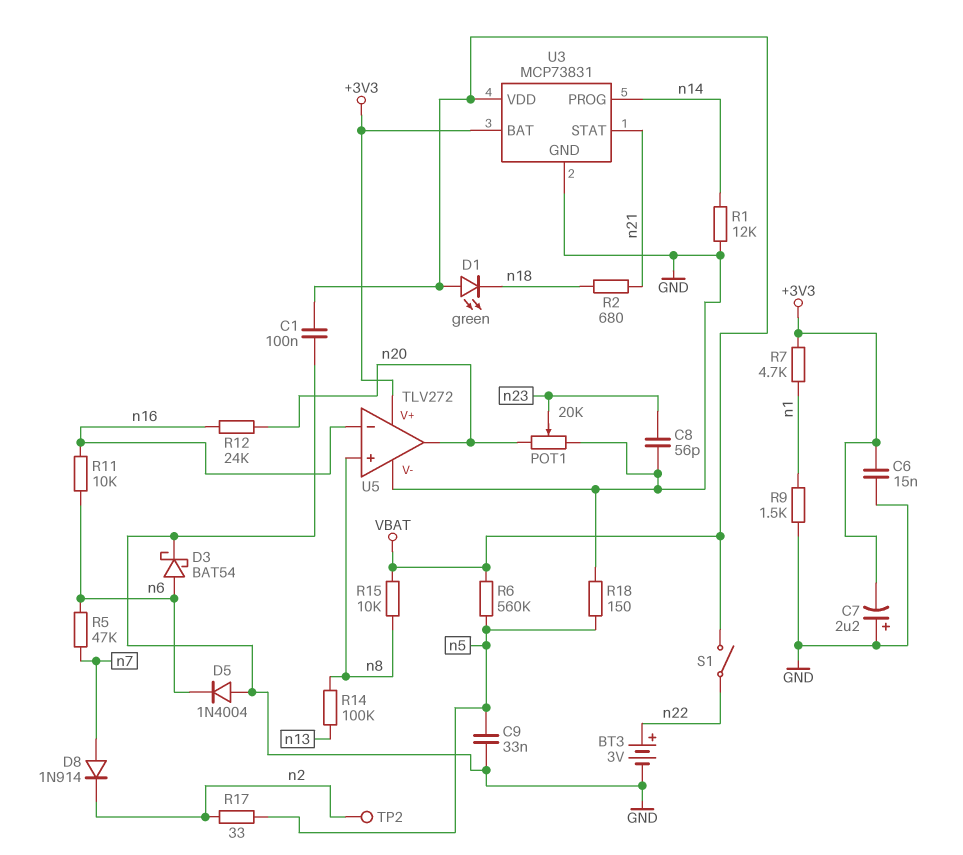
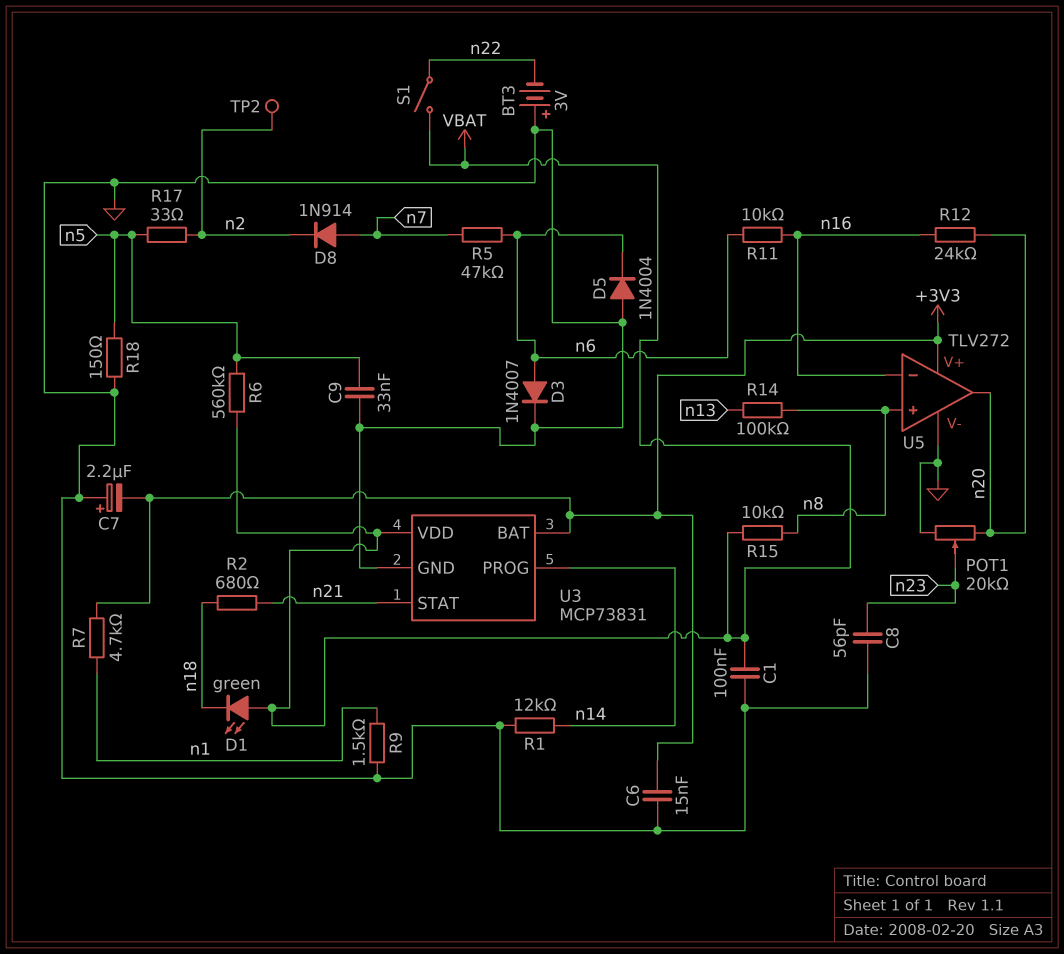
BT3: 3V (plus n22, minus GND) -> 3V (plus GND, minus n22)
D3: schottky BAT54 (A n6, K GND) -> diode 1N4007 (A n6, K GND)

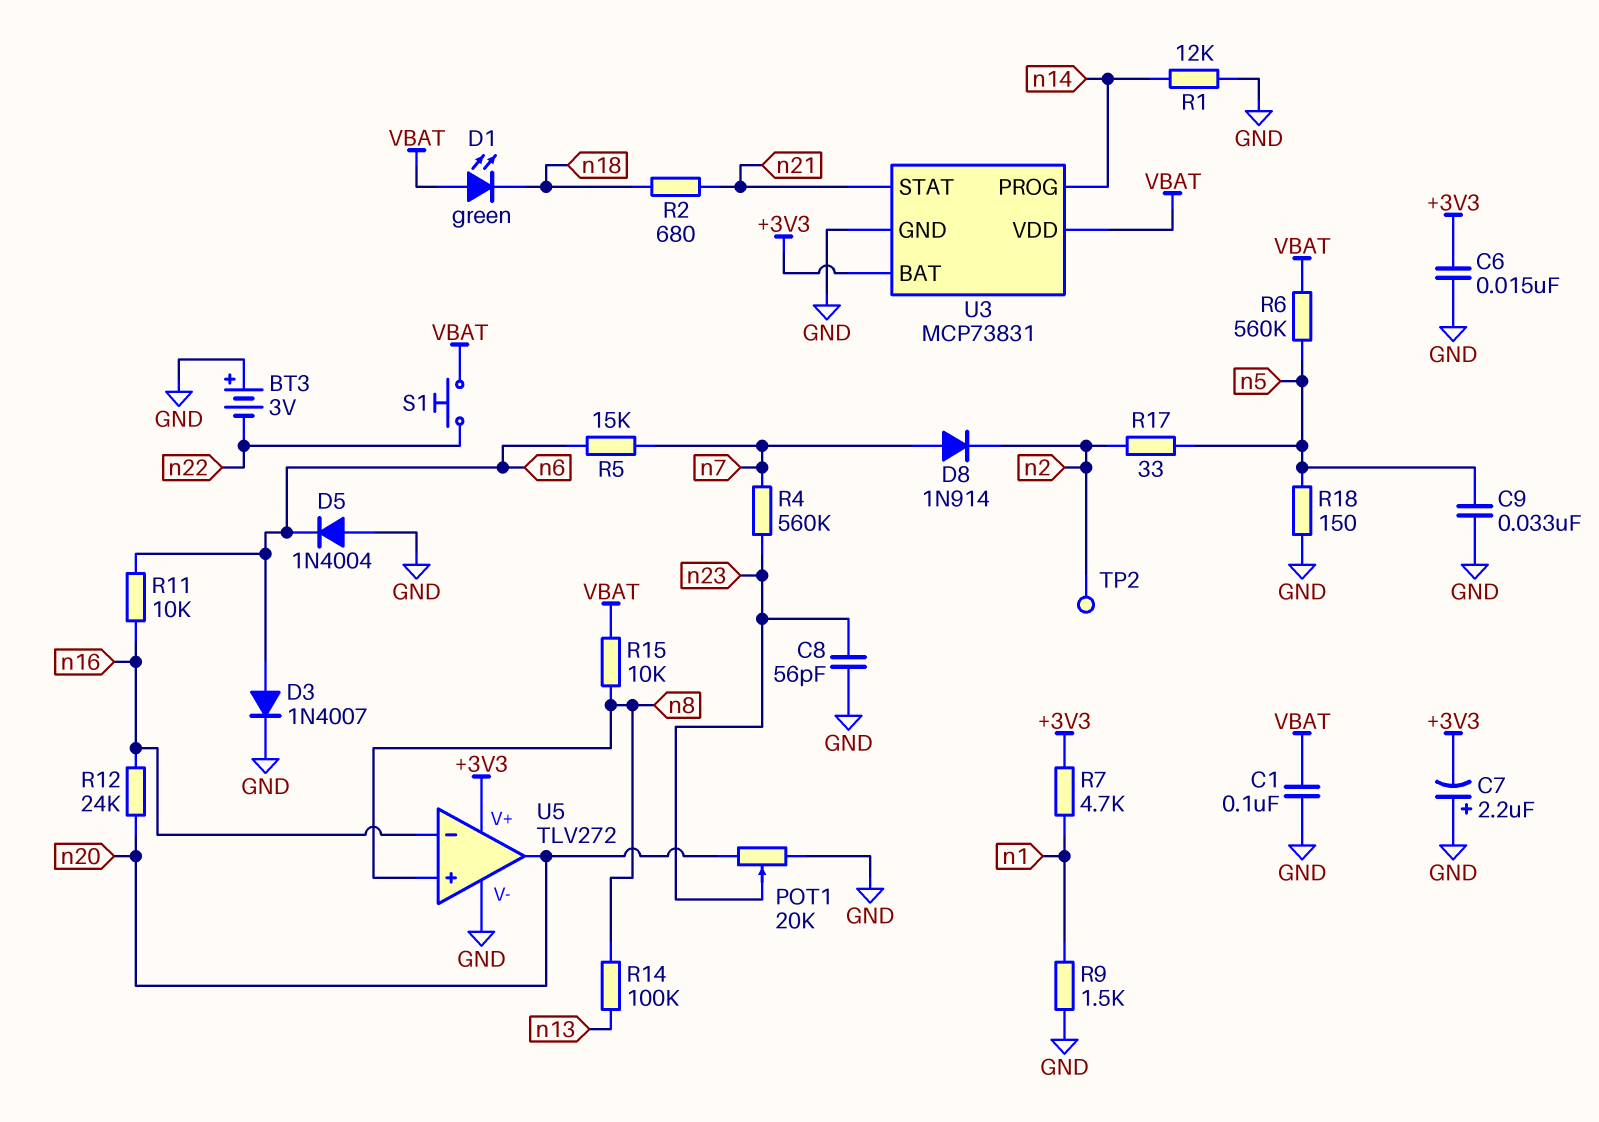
R4: none -> 560k (n7, n23)
R5: 47k (n6, n7) -> 15k (n6, n7)
S1: switch (VBAT, n22) -> button (VBAT, n22)

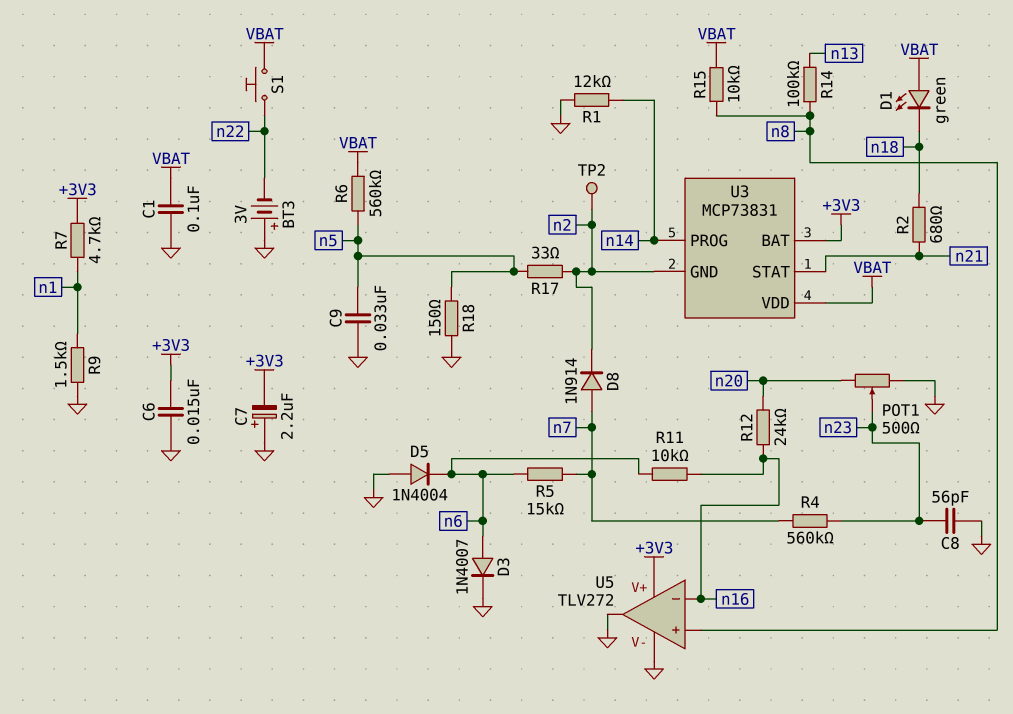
POT1: 20k (GND, n20, wiper n23) -> 500 (GND, n20, wiper n23)
U3 pin GND: GND -> n2
U5 pin out: n20 -> GND

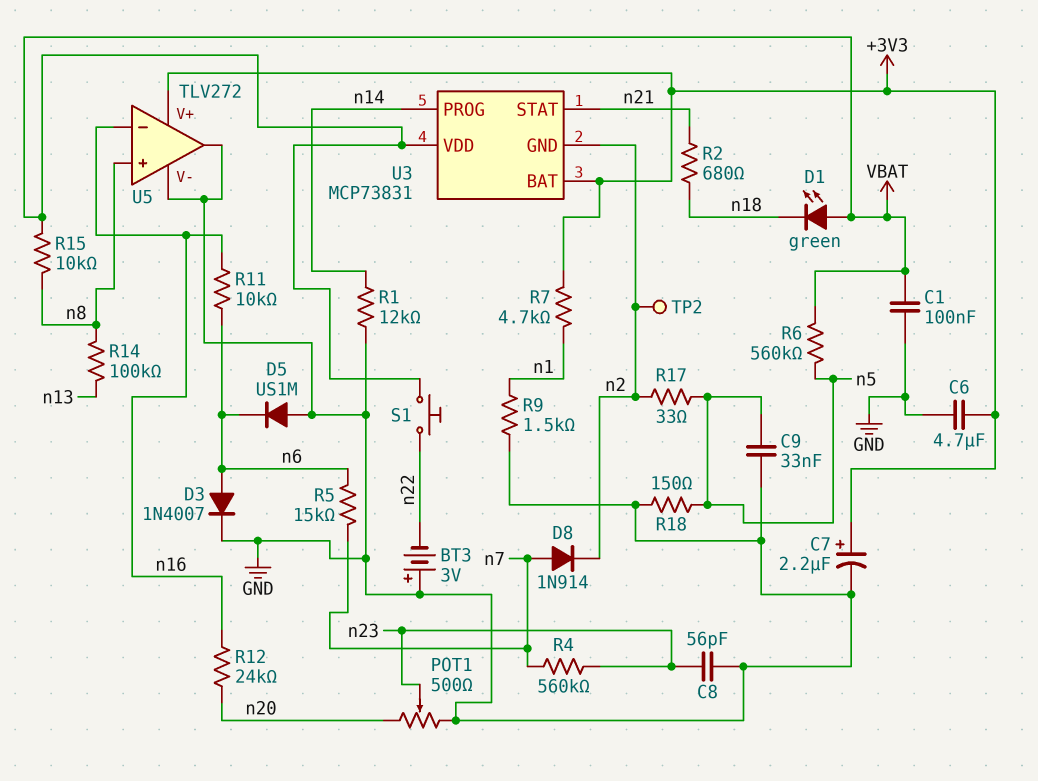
C6: 15nF (+3V3, GND) -> 4.7uF (+3V3, GND)
C7: 2.2uF (plus GND, minus +3V3) -> 2.2uF (plus +3V3, minus GND)
D5: diode 1N4004 (A GND, K n6) -> diode US1M (A GND, K n6)

